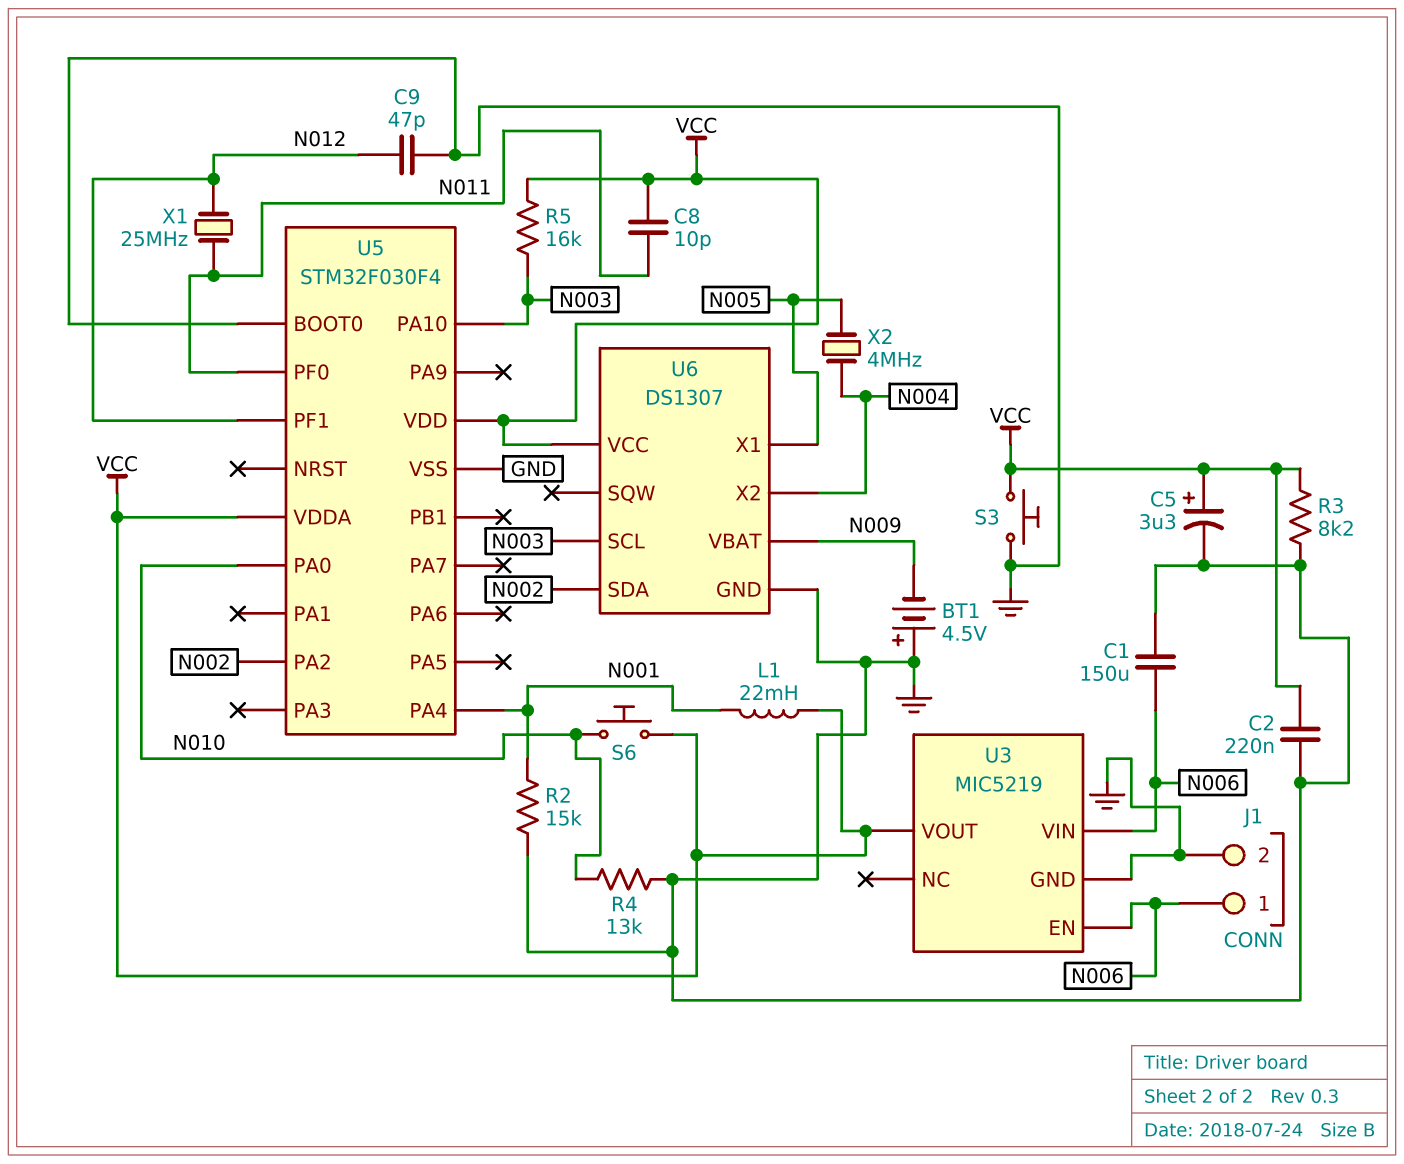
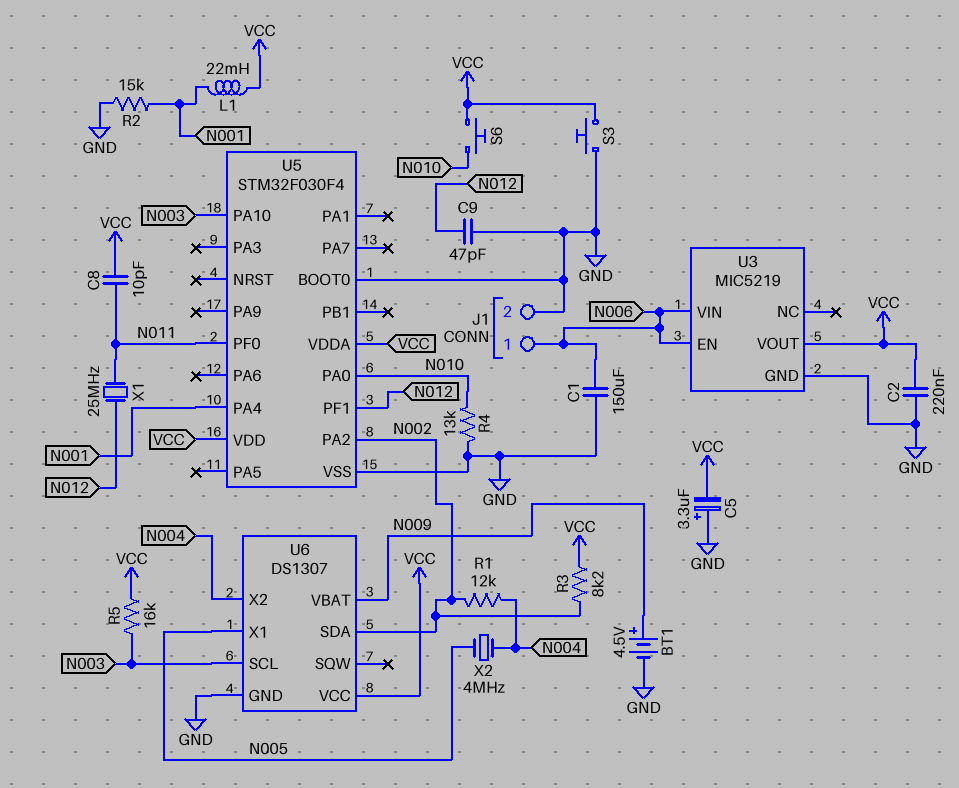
BT1: 4.5V (plus GND, minus N009) -> 4.5V (plus N009, minus GND)
C5: 3.3uF (plus VCC, minus GND) -> 3.3uF (plus GND, minus VCC)
R1: none -> 12k (N002, N004)
R3: 8.2k (GND, VCC) -> 8.2k (N002, VCC)

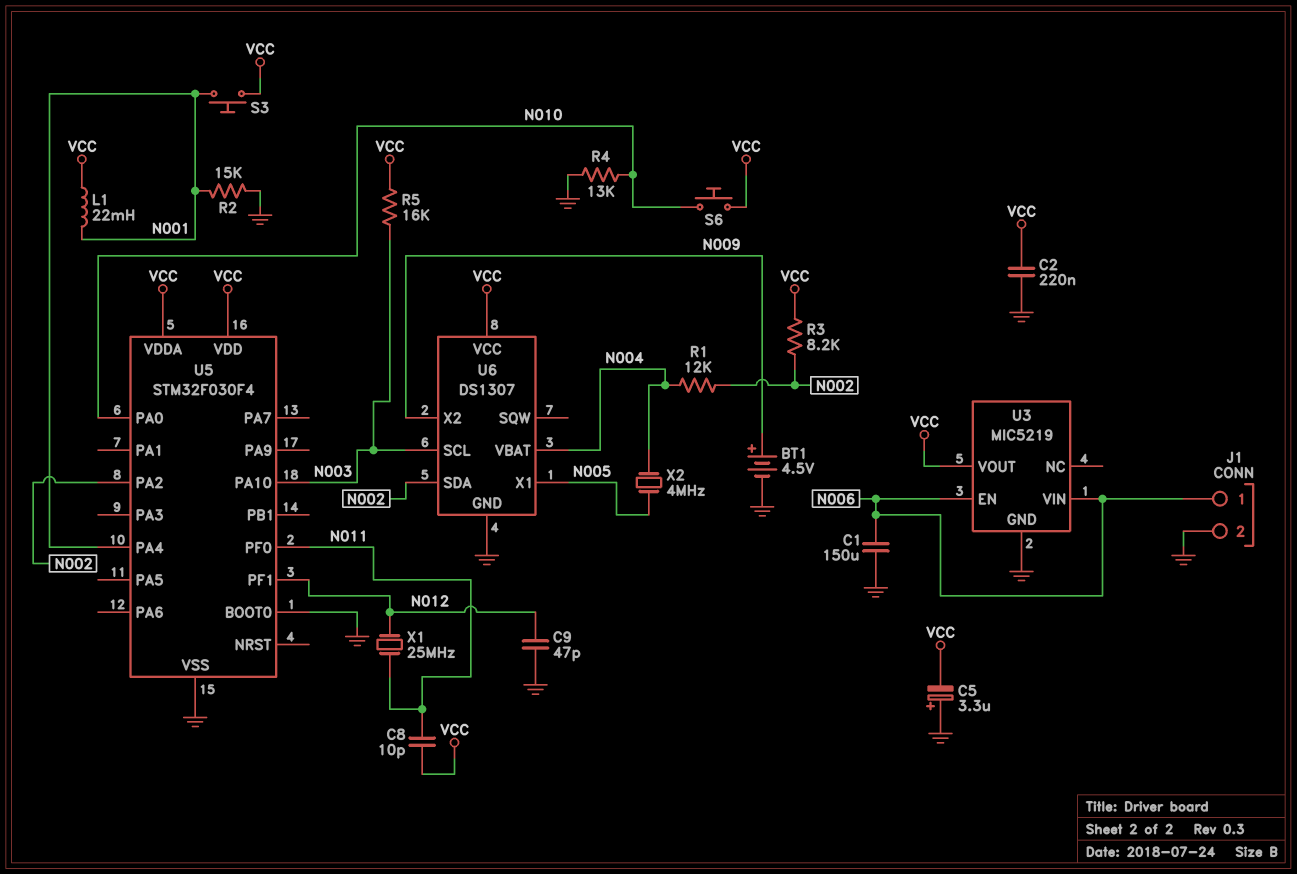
S3: button (GND, VCC) -> button (N001, VCC)
U6 pin VBAT: N009 -> N004
U6 pin X2: N004 -> N009

